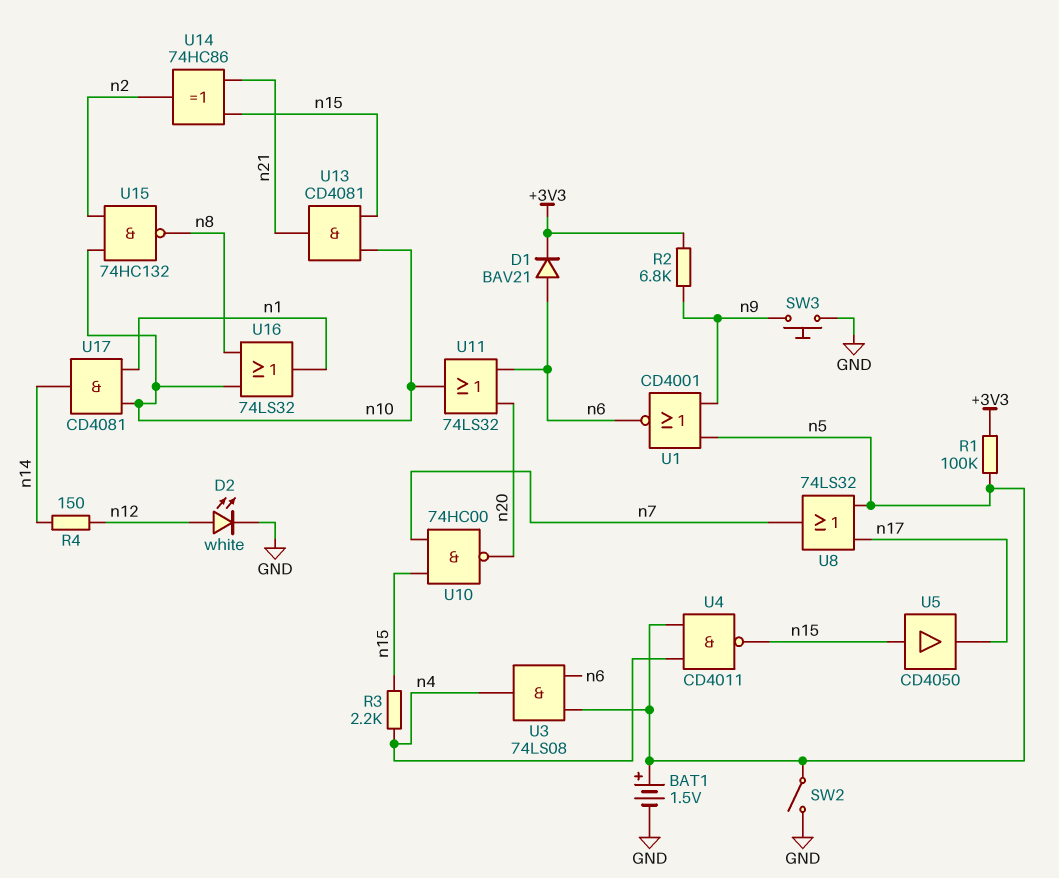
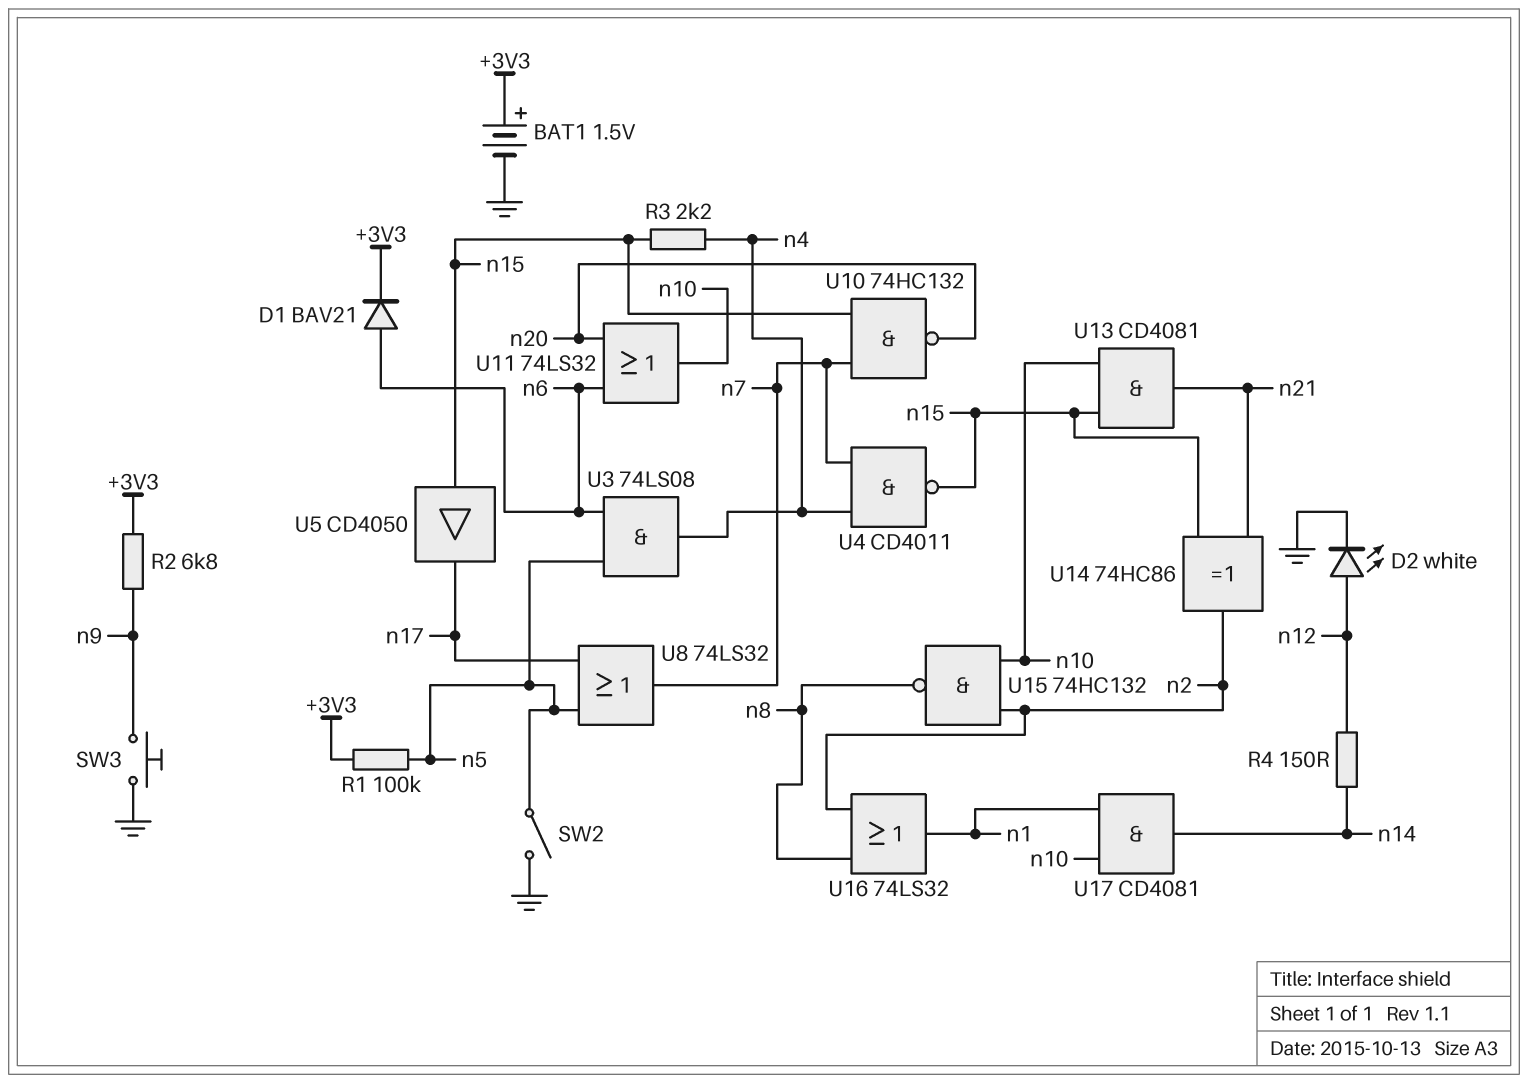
BAT1: 1.5V (plus n5, minus GND) -> 1.5V (plus +3V3, minus GND)
U1: NOR CD4001 (in n5, in n9, out n6) -> none
U4: NAND CD4011 (in n4, in n5, out n15) -> NAND CD4011 (in n4, in n7, out n15)
U10: NAND 74HC00 (in n7, in n15, out n20) -> NAND 74HC132 (in n7, in n15, out n20)
U16: OR 74LS32 (in n8, in n10, out n1) -> OR 74LS32 (in n2, in n8, out n1)

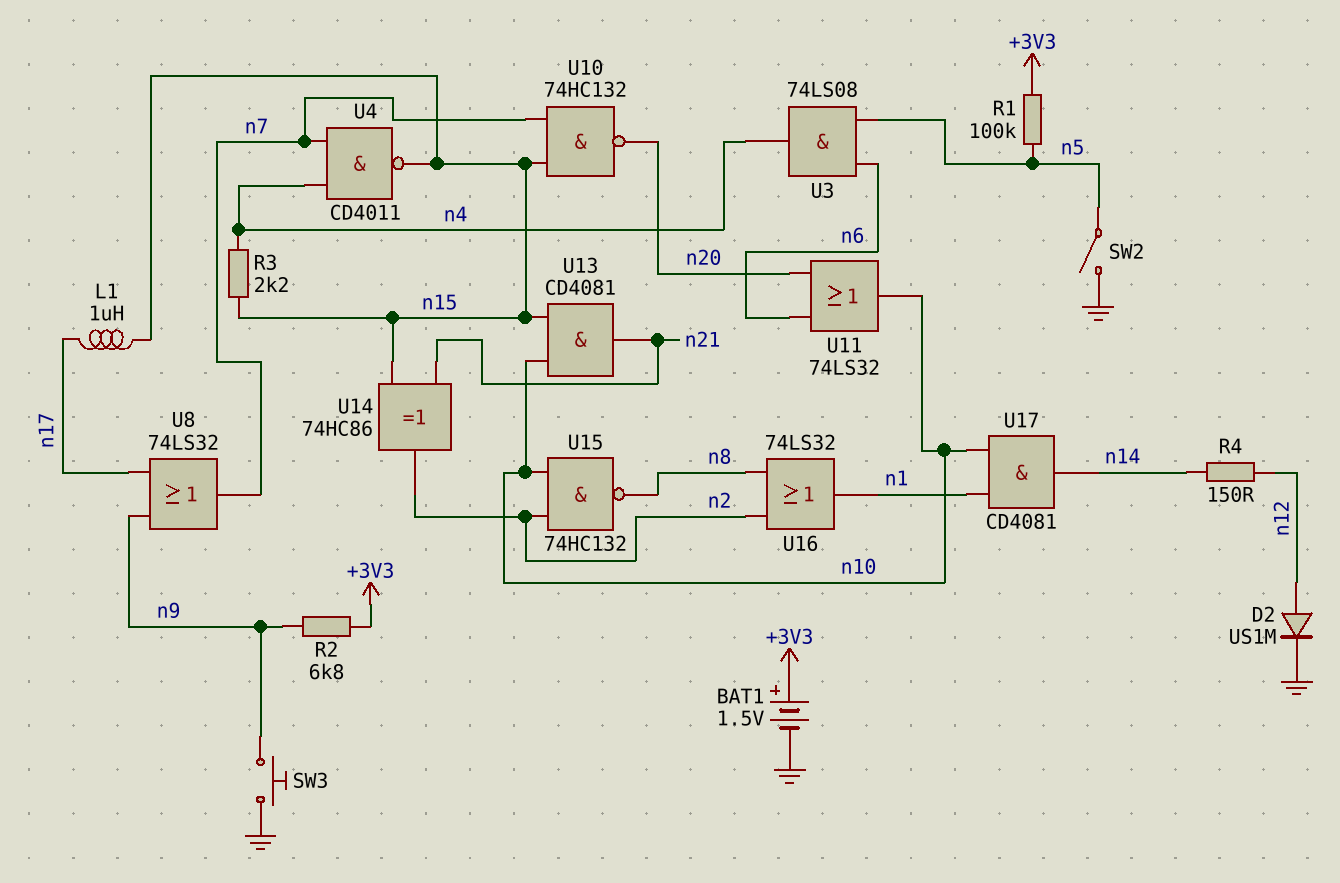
D1: diode BAV21 (A n6, K +3V3) -> none
D2: LED white (A n12, K GND) -> diode US1M (A n12, K GND)
L1: none -> 1uH (n15, n17)
U5: buffer CD4050 (in n15, out n17) -> none
U8: OR 74LS32 (in n5, in n17, out n7) -> OR 74LS32 (in n9, in n17, out n7)

